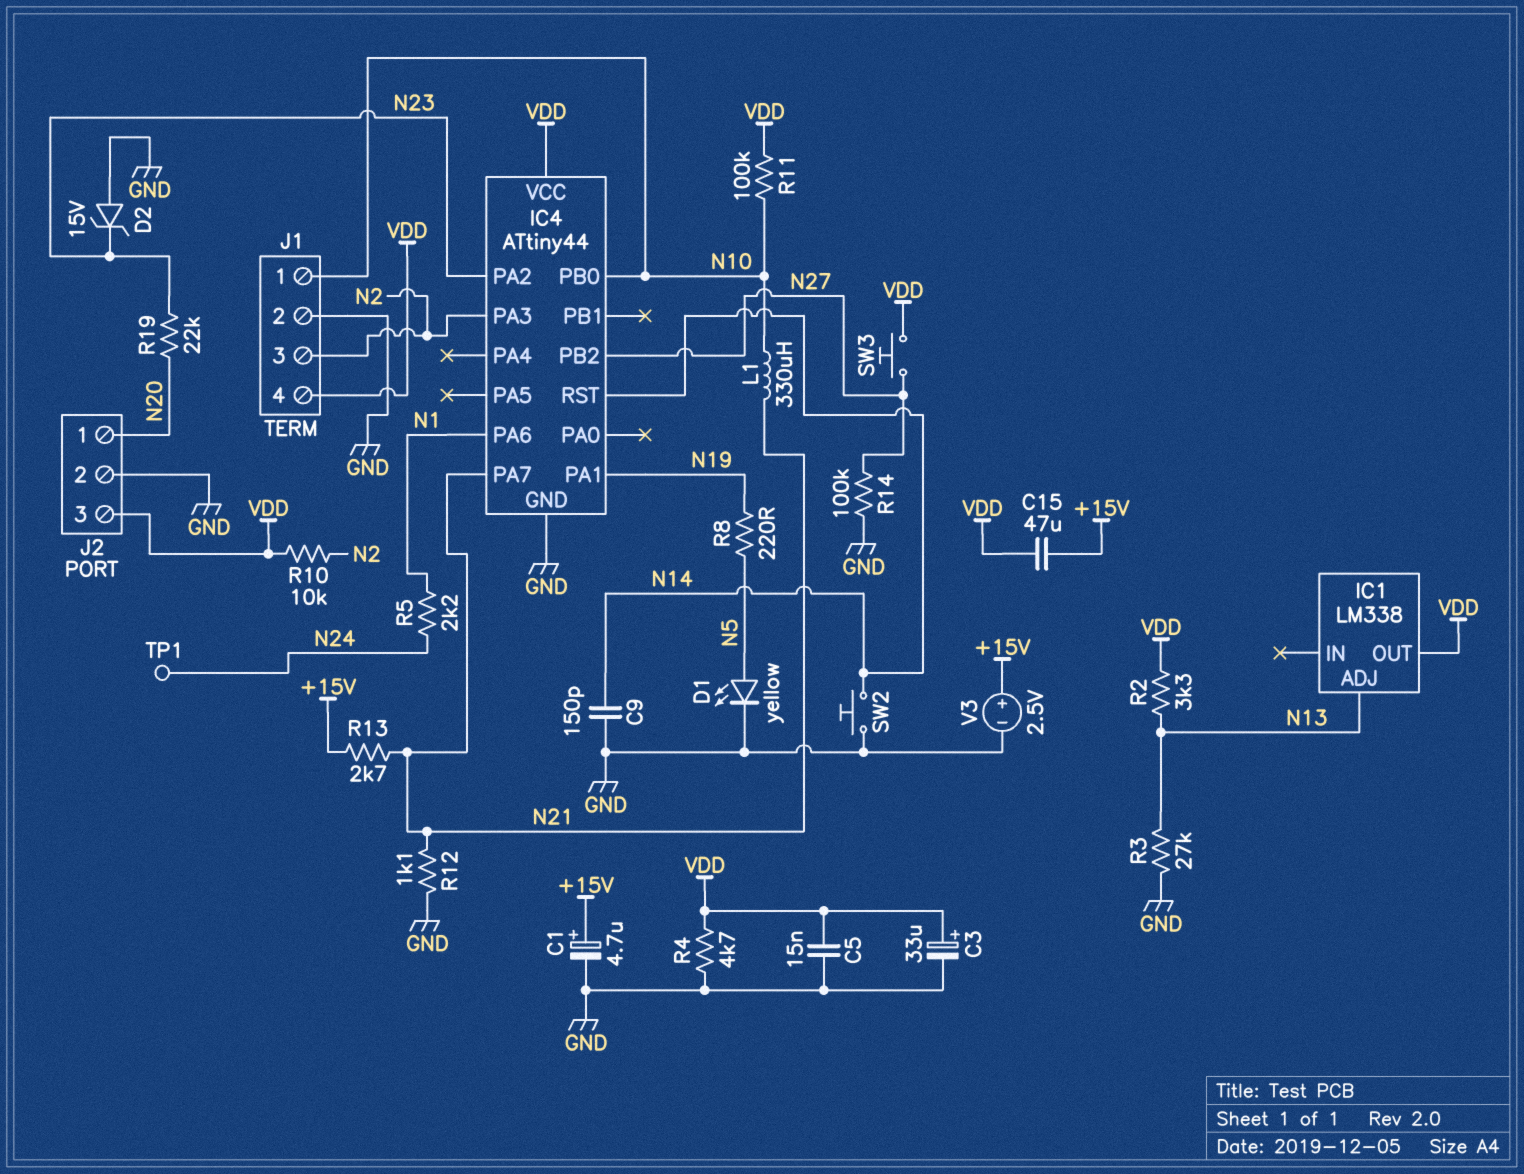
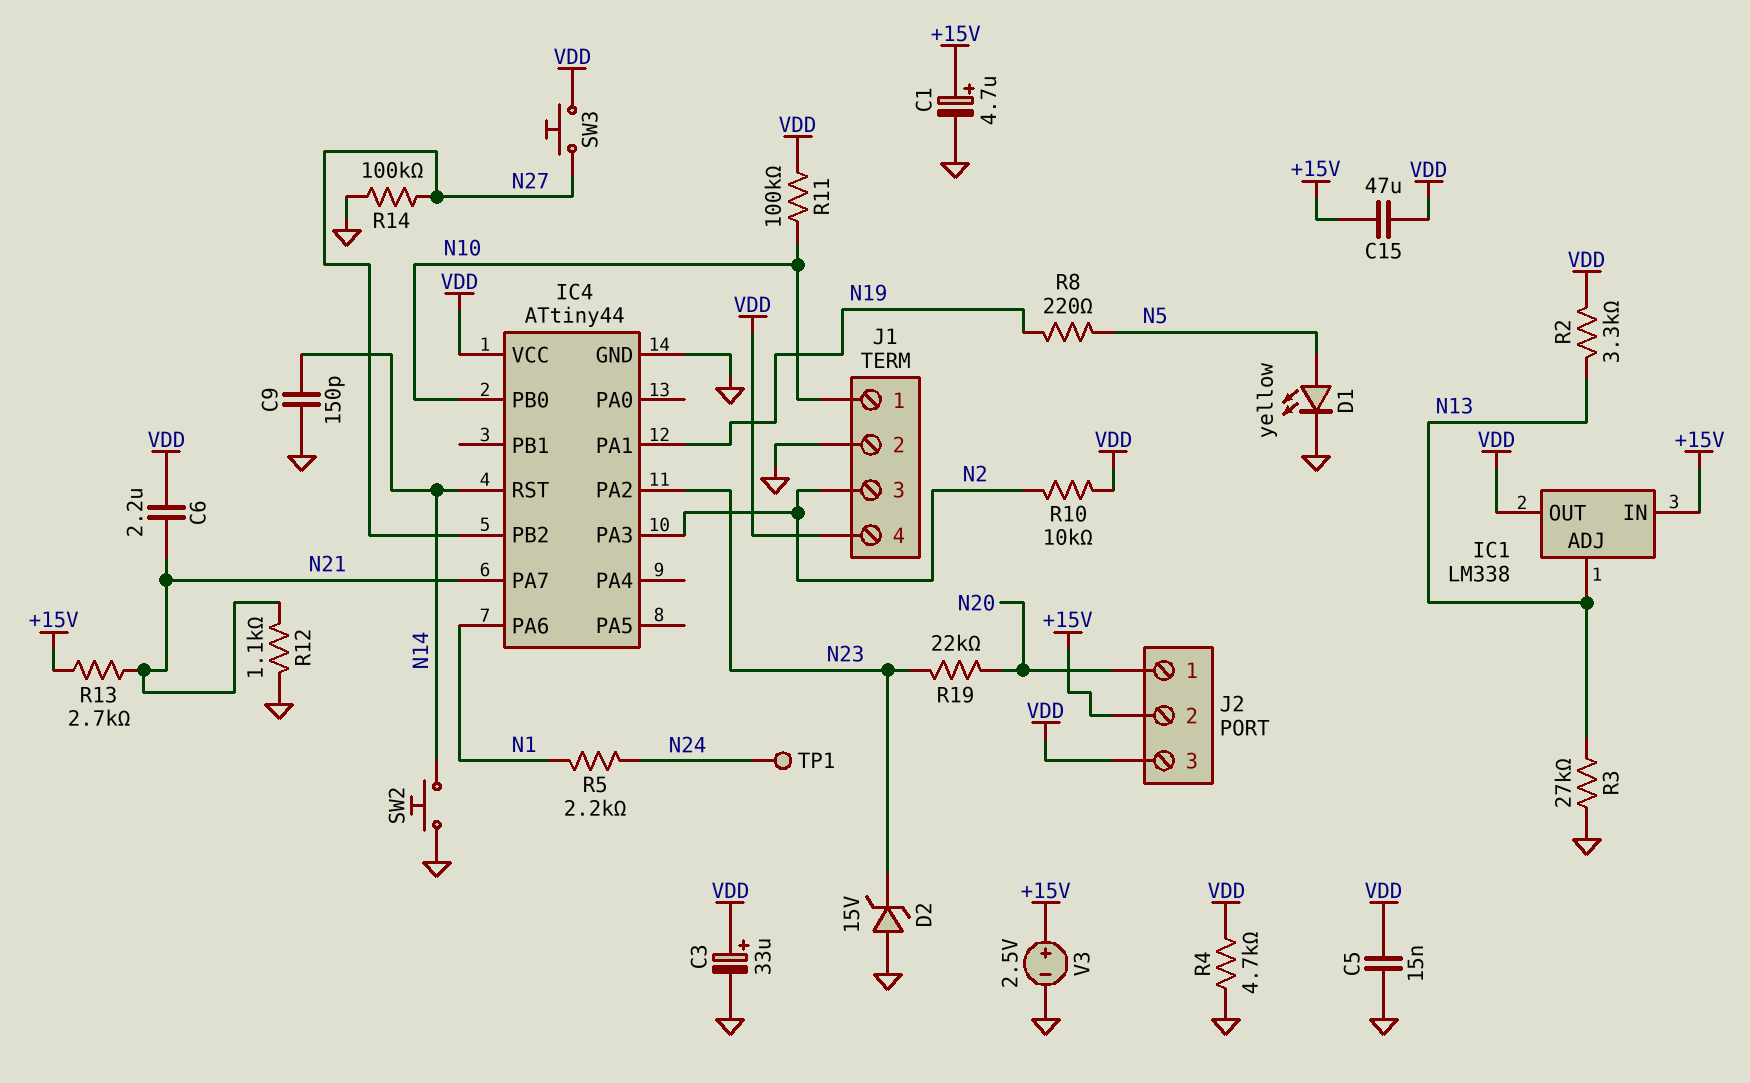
C6: none -> 2.2uF (N21, VDD)
IC1 pin IN: none -> +15V
J2 pin 2: GND -> +15V
L1: 330uH (N10, N21) -> none

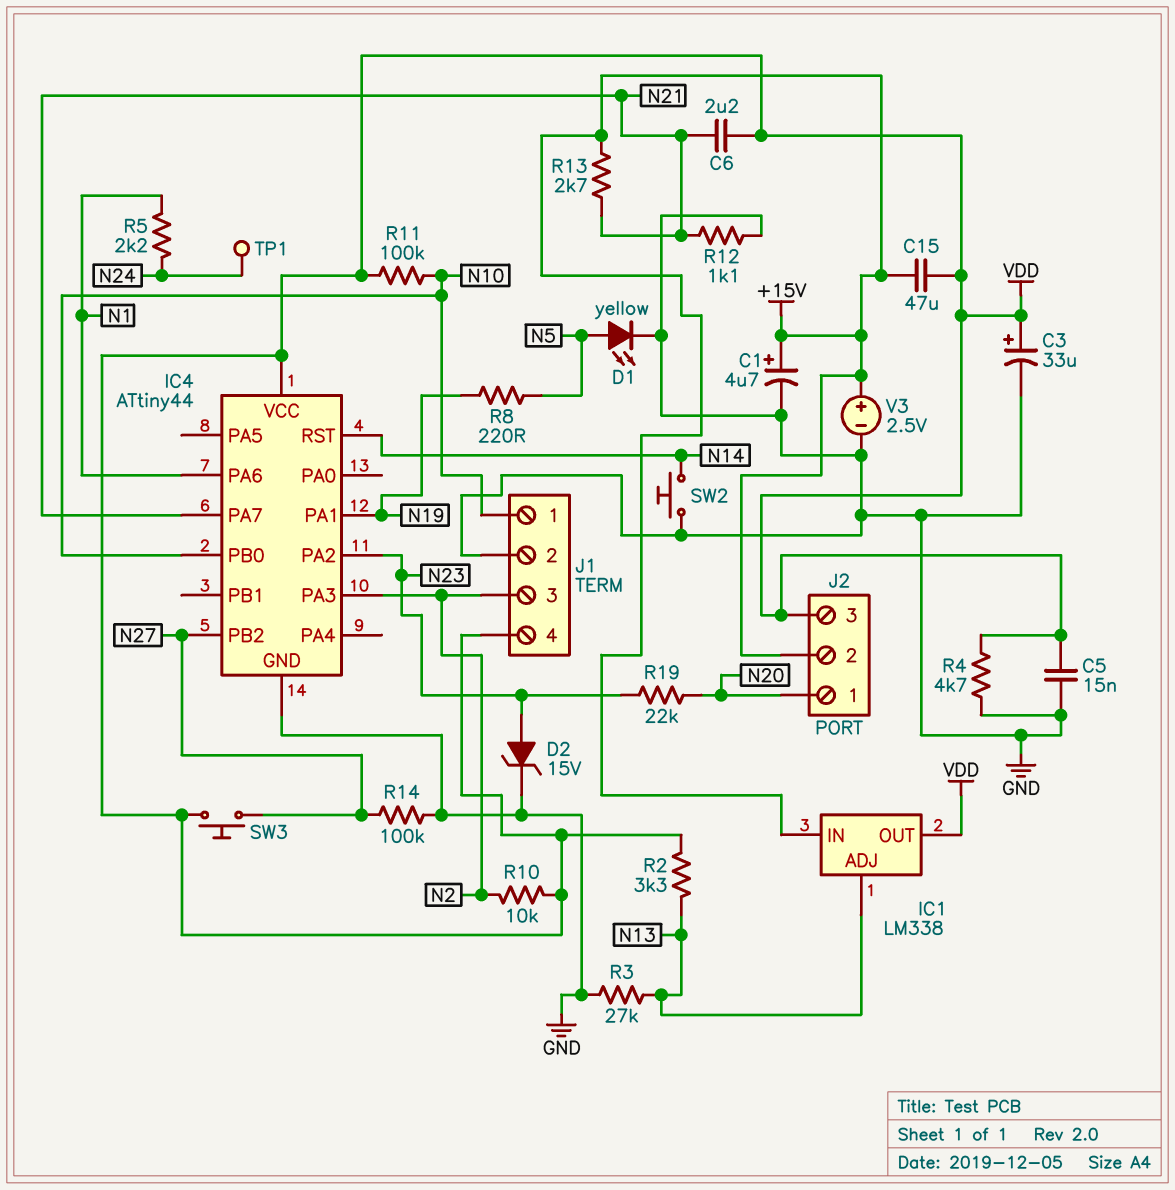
C9: 150pF (GND, N14) -> none
D2: zener 15V (A GND, K N23) -> zener 15V (A N23, K GND)

